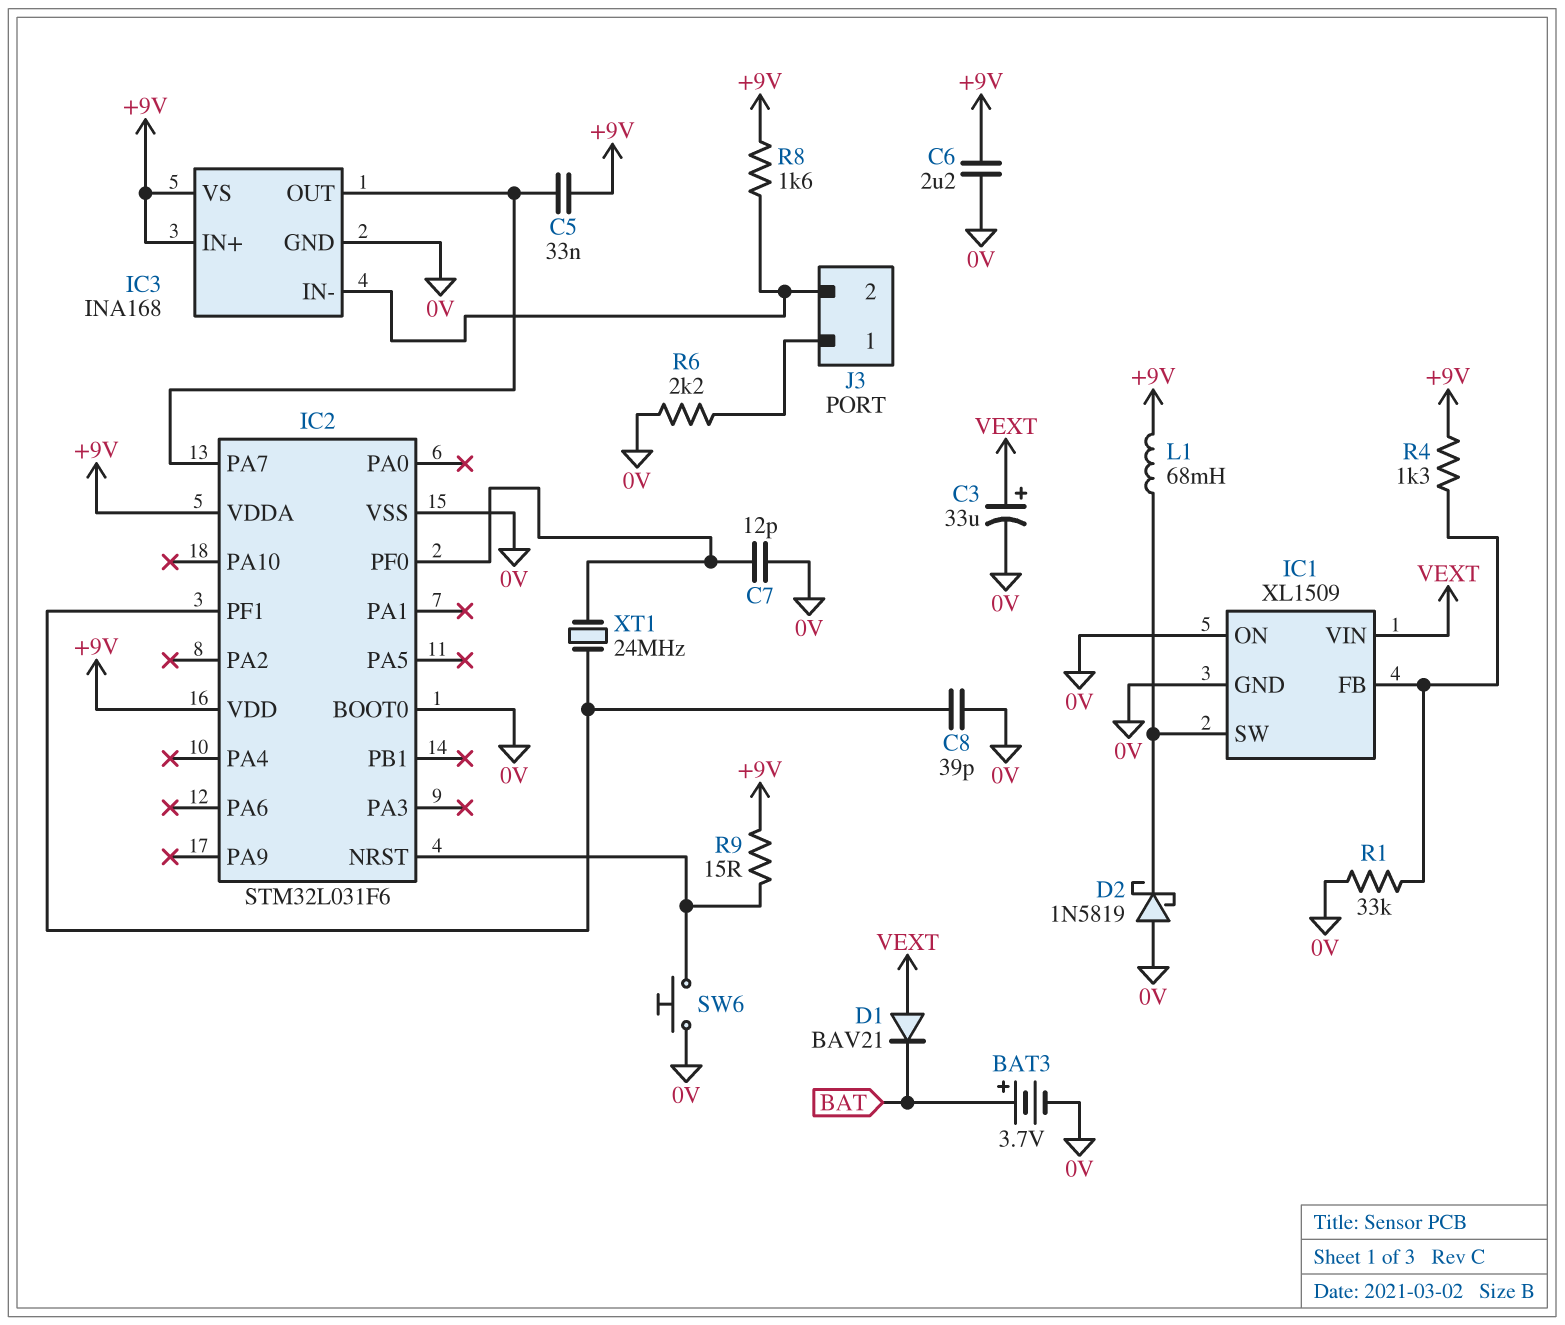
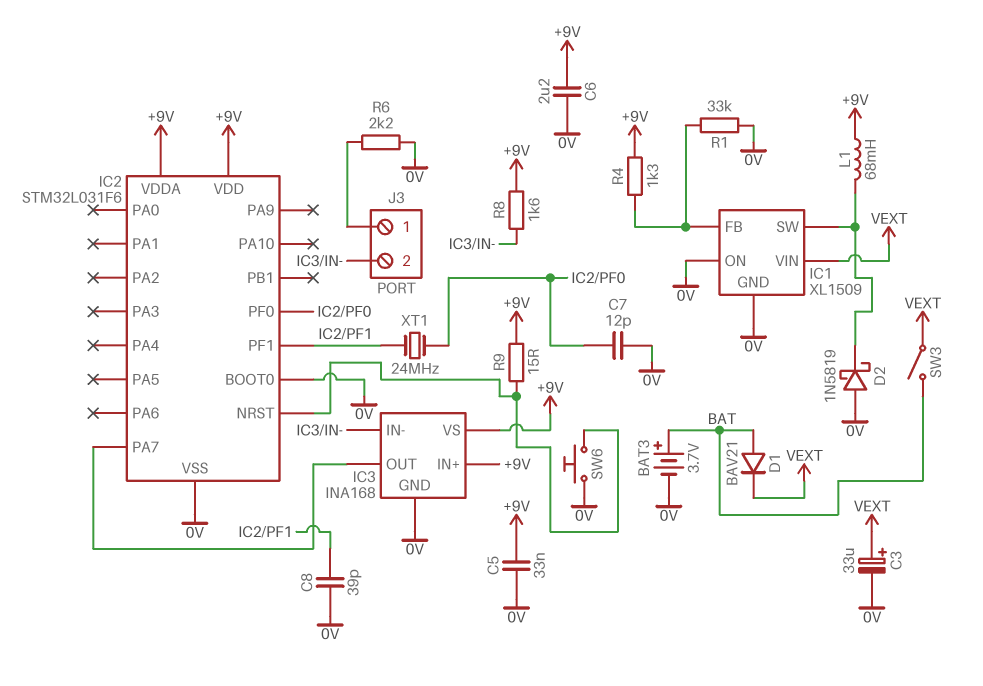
C5: 33nF (+9V, IC2/PA7) -> 33nF (+9V, 0V)
D1: diode BAV21 (A VEXT, K BAT) -> diode BAV21 (A BAT, K VEXT)
SW3: none -> switch (BAT, VEXT)

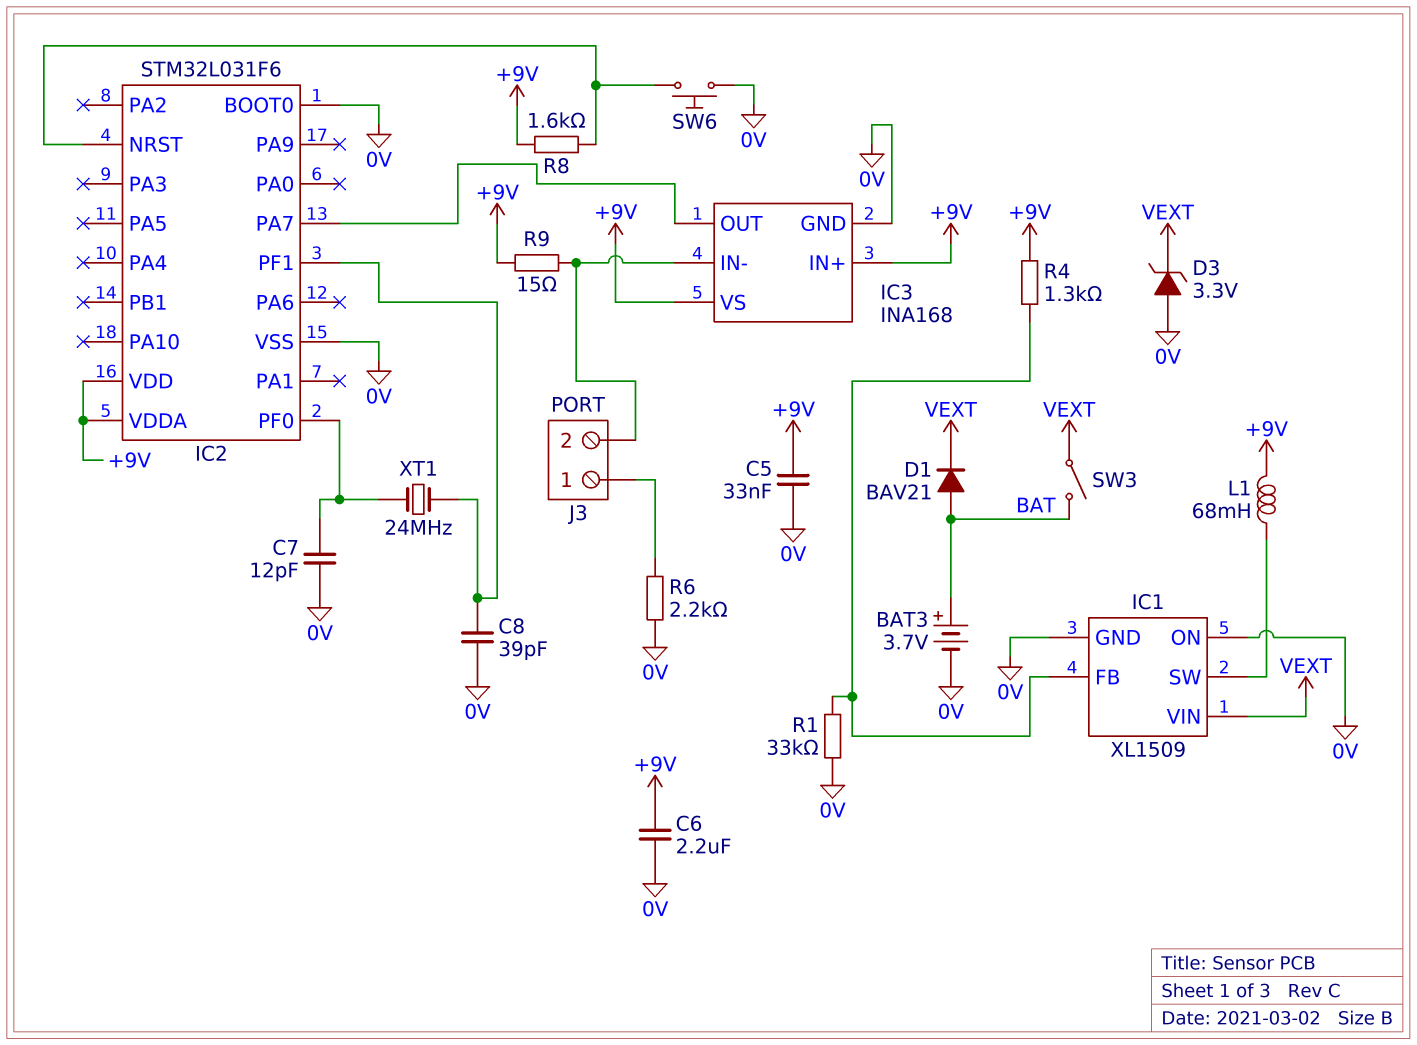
C3: 33uF (plus VEXT, minus 0V) -> none
D2: schottky 1N5819 (A 0V, K IC1/SW) -> none
D3: none -> zener 3.3V (A 0V, K VEXT)
R8: 1.6k (+9V, IC3/IN-) -> 1.6k (+9V, IC2/NRST)
R9: 15 (+9V, IC2/NRST) -> 15 (+9V, IC3/IN-)

